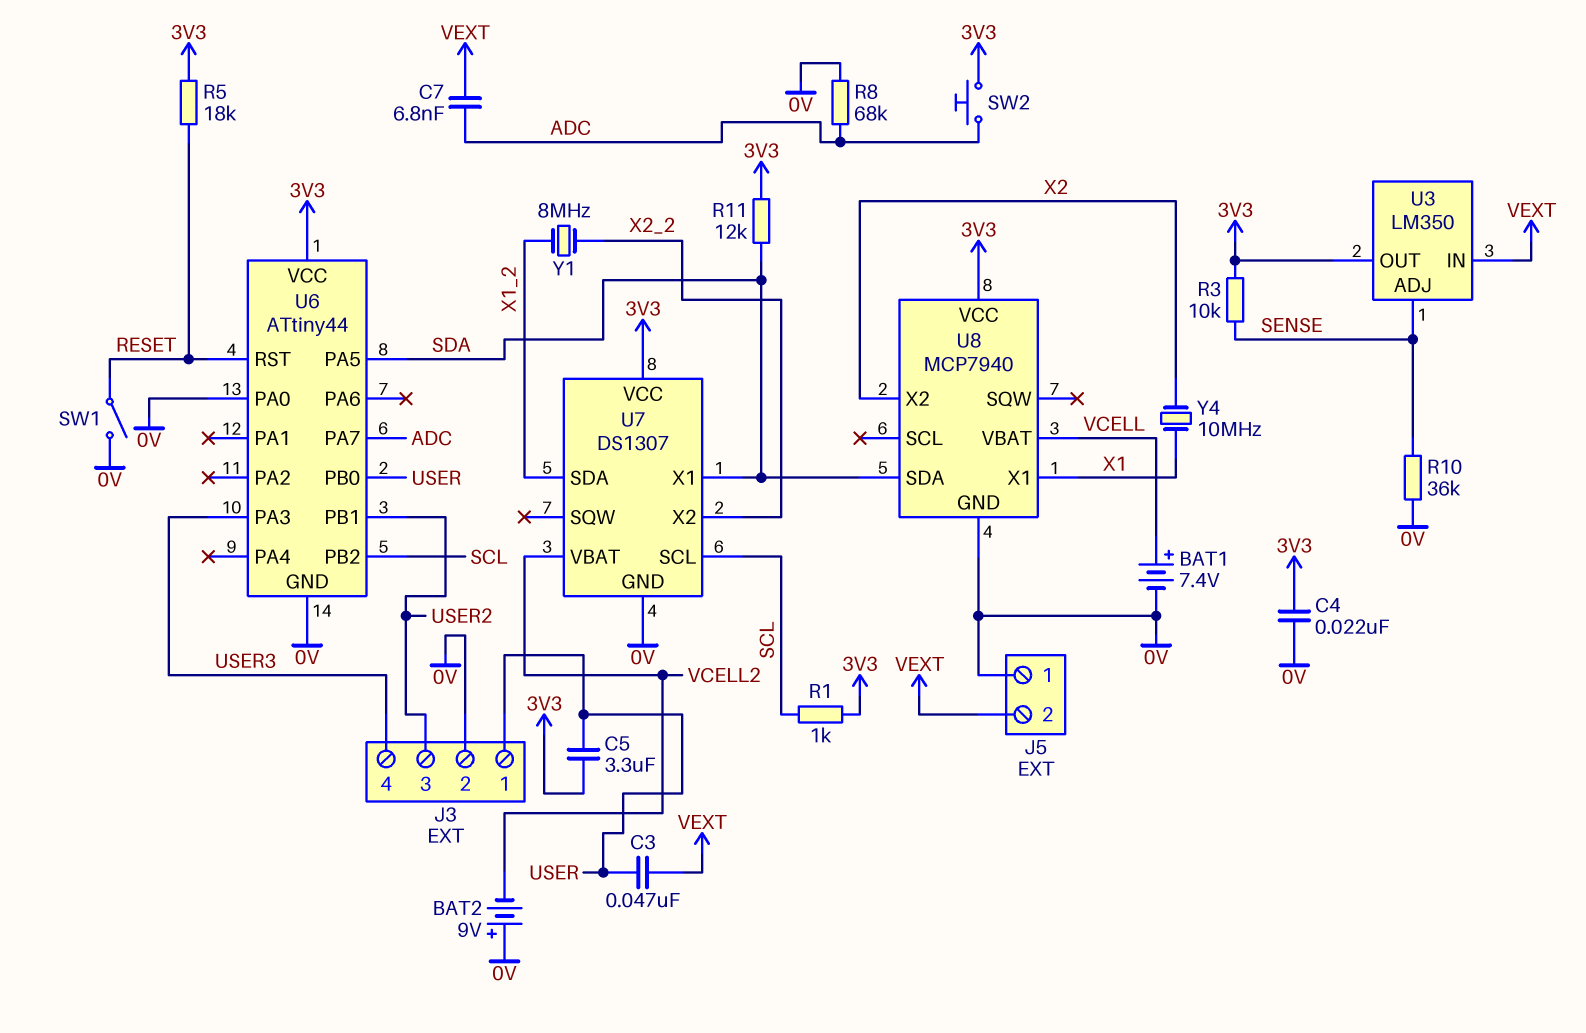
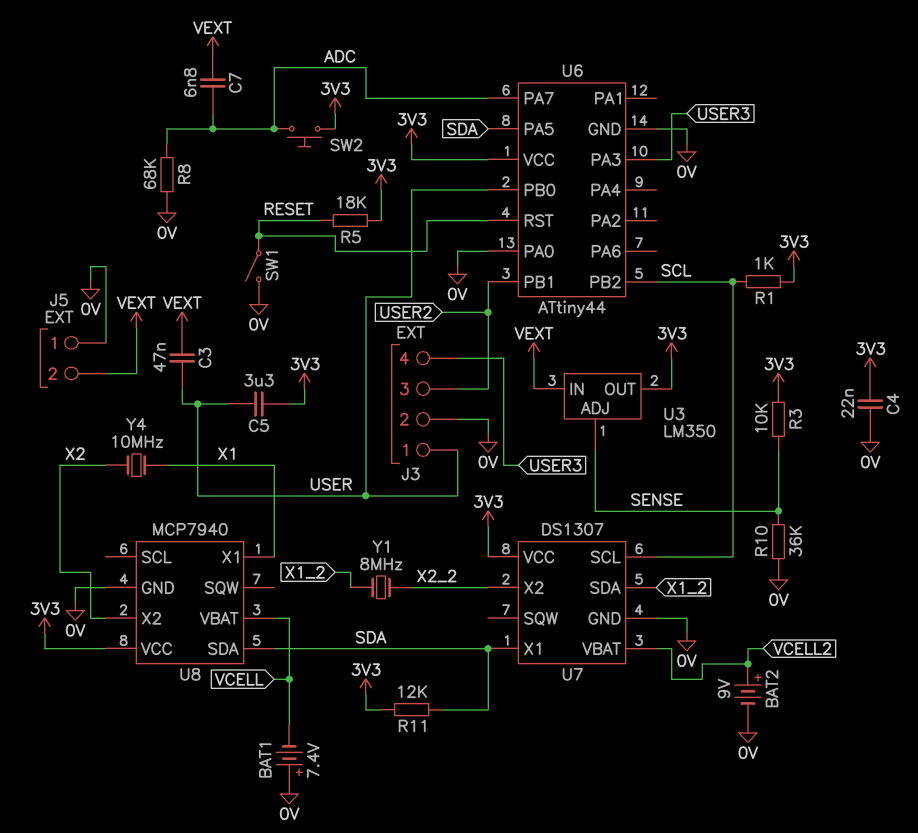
BAT1: 7.4V (plus VCELL, minus 0V) -> 7.4V (plus 0V, minus VCELL)
BAT2: 9V (plus 0V, minus VCELL2) -> 9V (plus VCELL2, minus 0V)

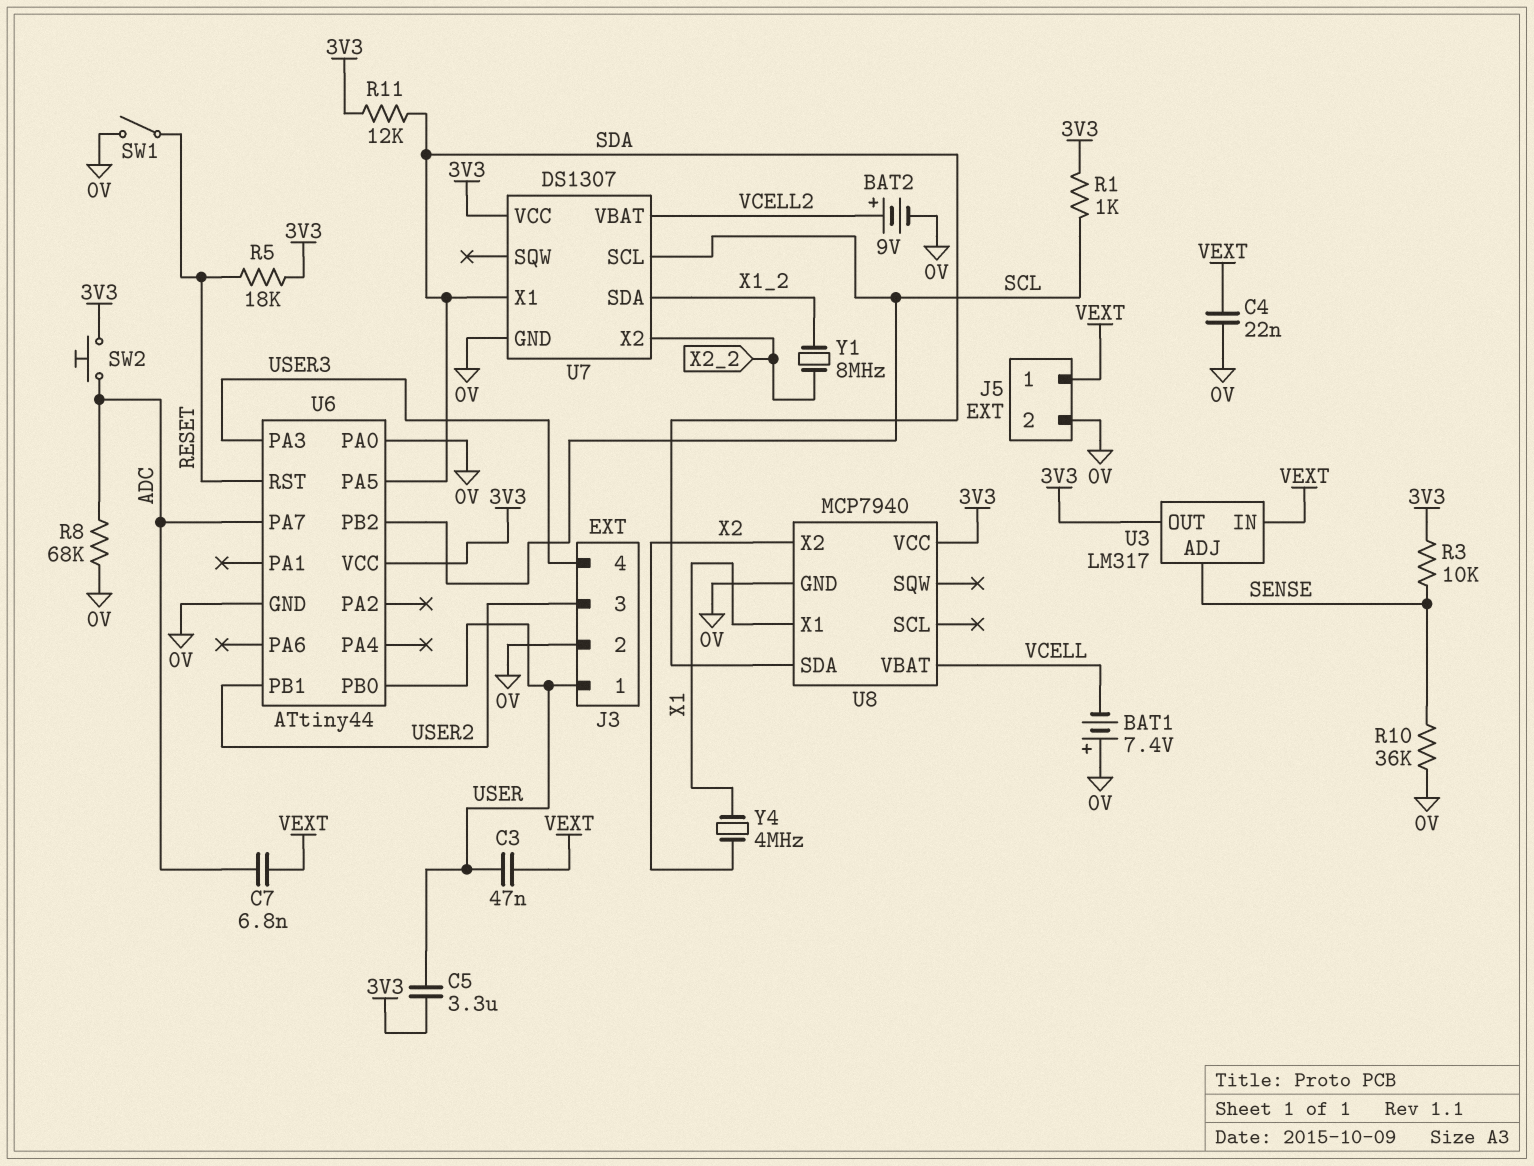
C4: 22nF (0V, 3V3) -> 22nF (0V, VEXT)
J5 pin 1: 0V -> VEXT
J5 pin 2: VEXT -> 0V
U3: LM350 -> LM317
Y4: 10MHz (X1, X2) -> 4MHz (X1, X2)

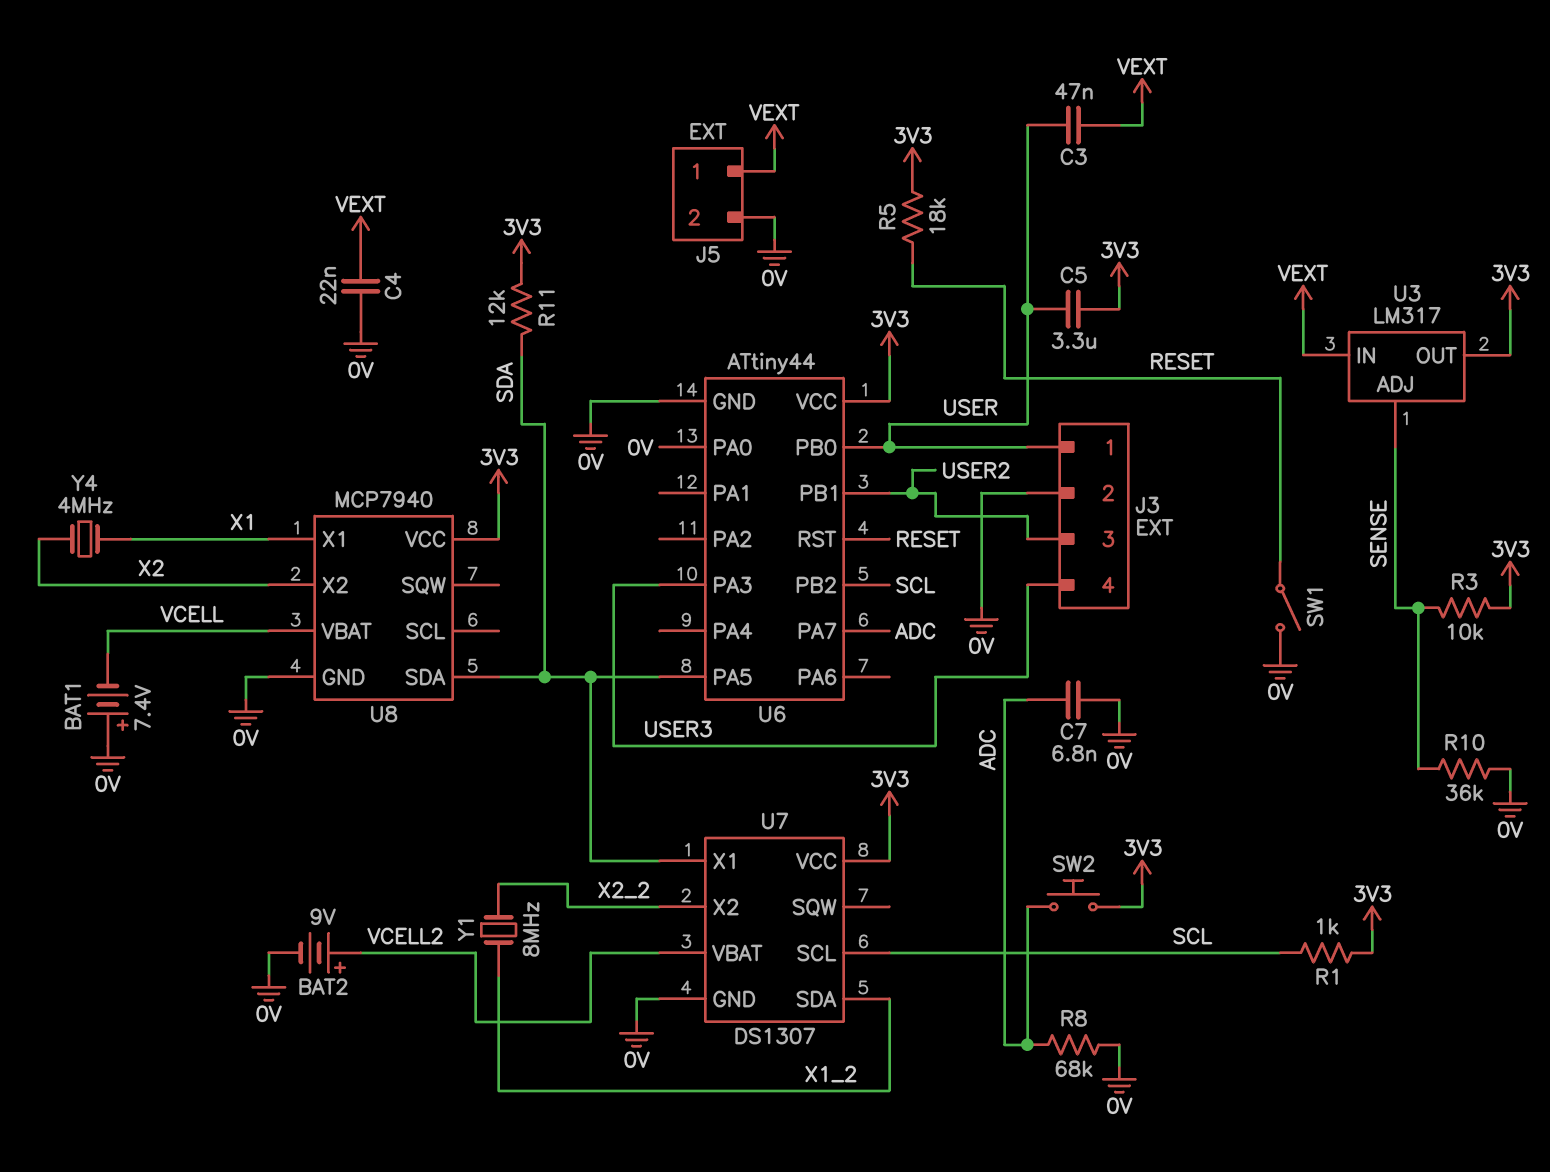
C7: 6.8nF (ADC, VEXT) -> 6.8nF (0V, ADC)

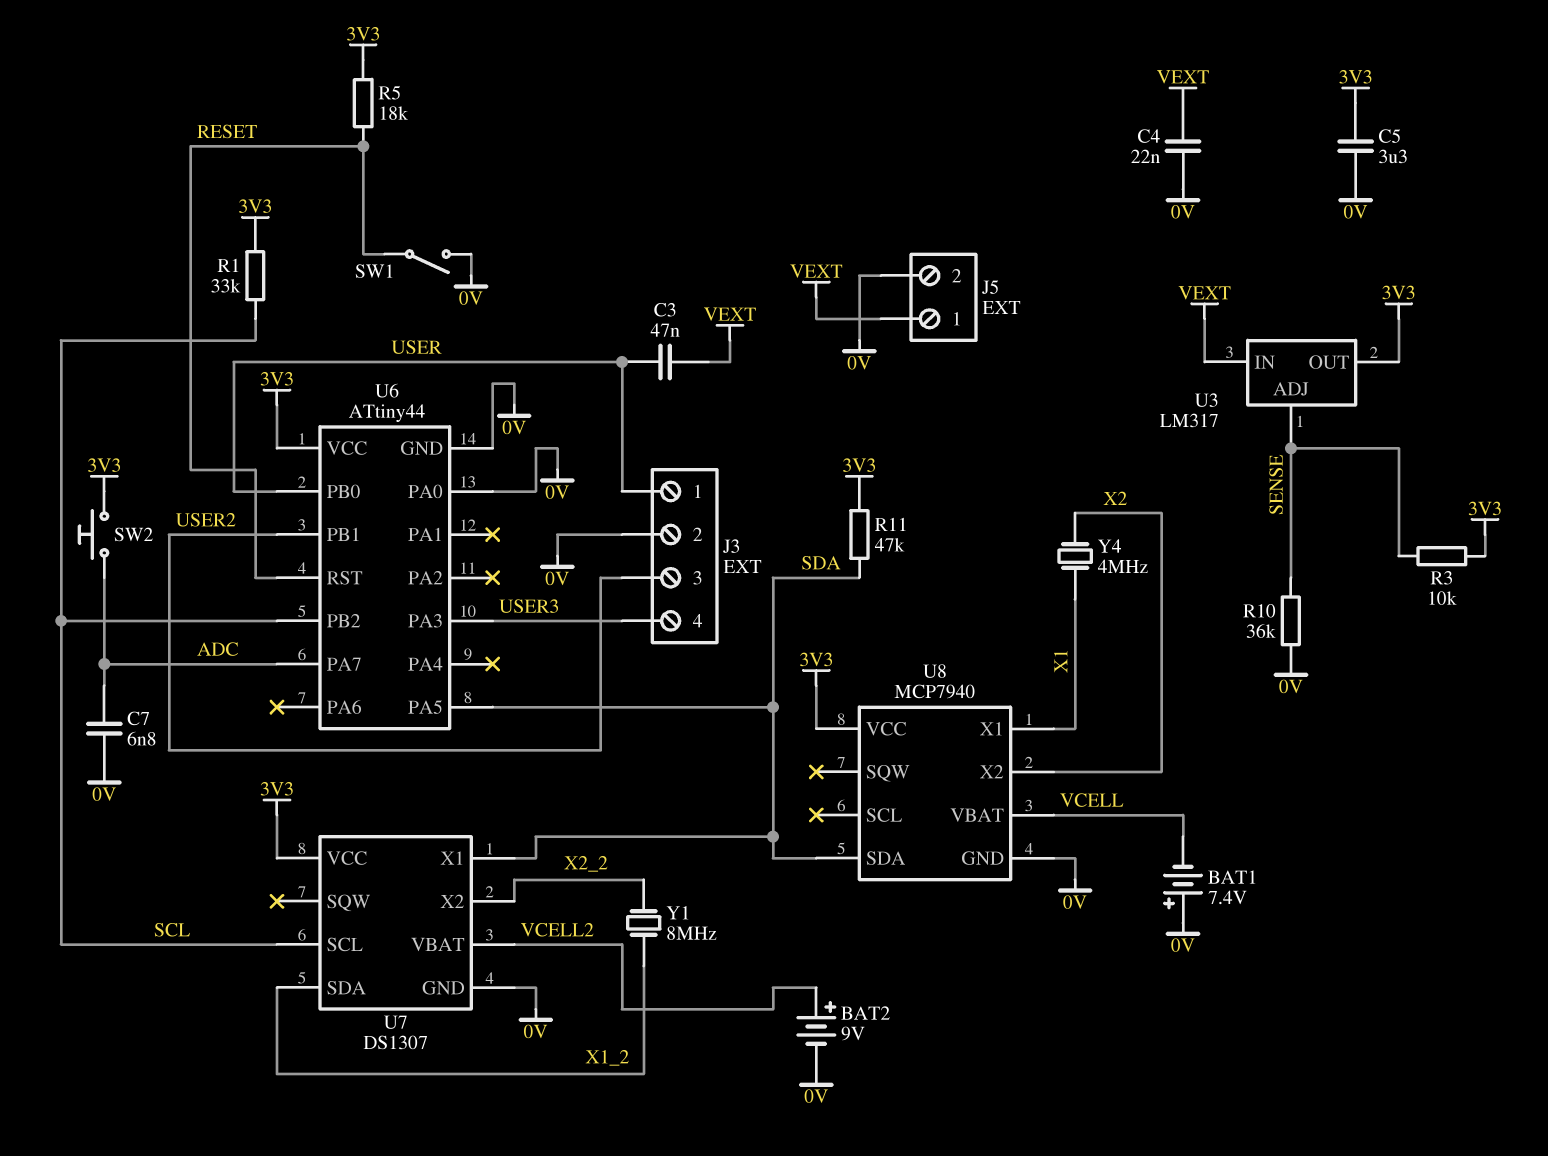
C5: 3.3uF (3V3, USER) -> 3.3uF (0V, 3V3)
R1: 1k (3V3, SCL) -> 33k (3V3, SCL)
R8: 68k (0V, ADC) -> none
R11: 12k (3V3, SDA) -> 47k (3V3, SDA)

